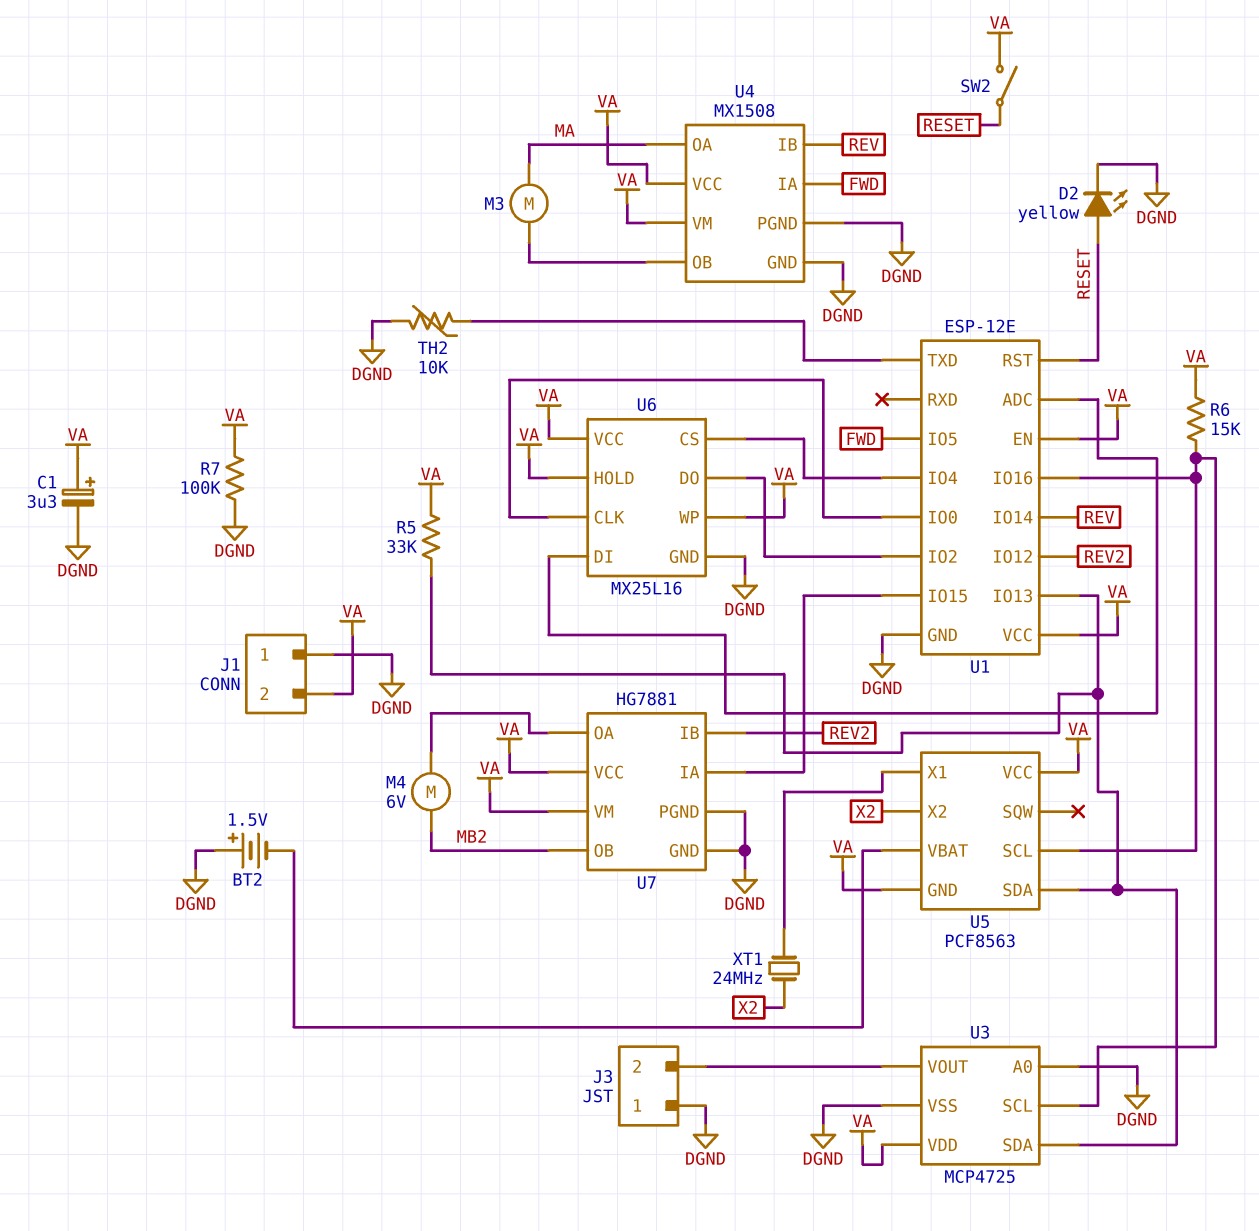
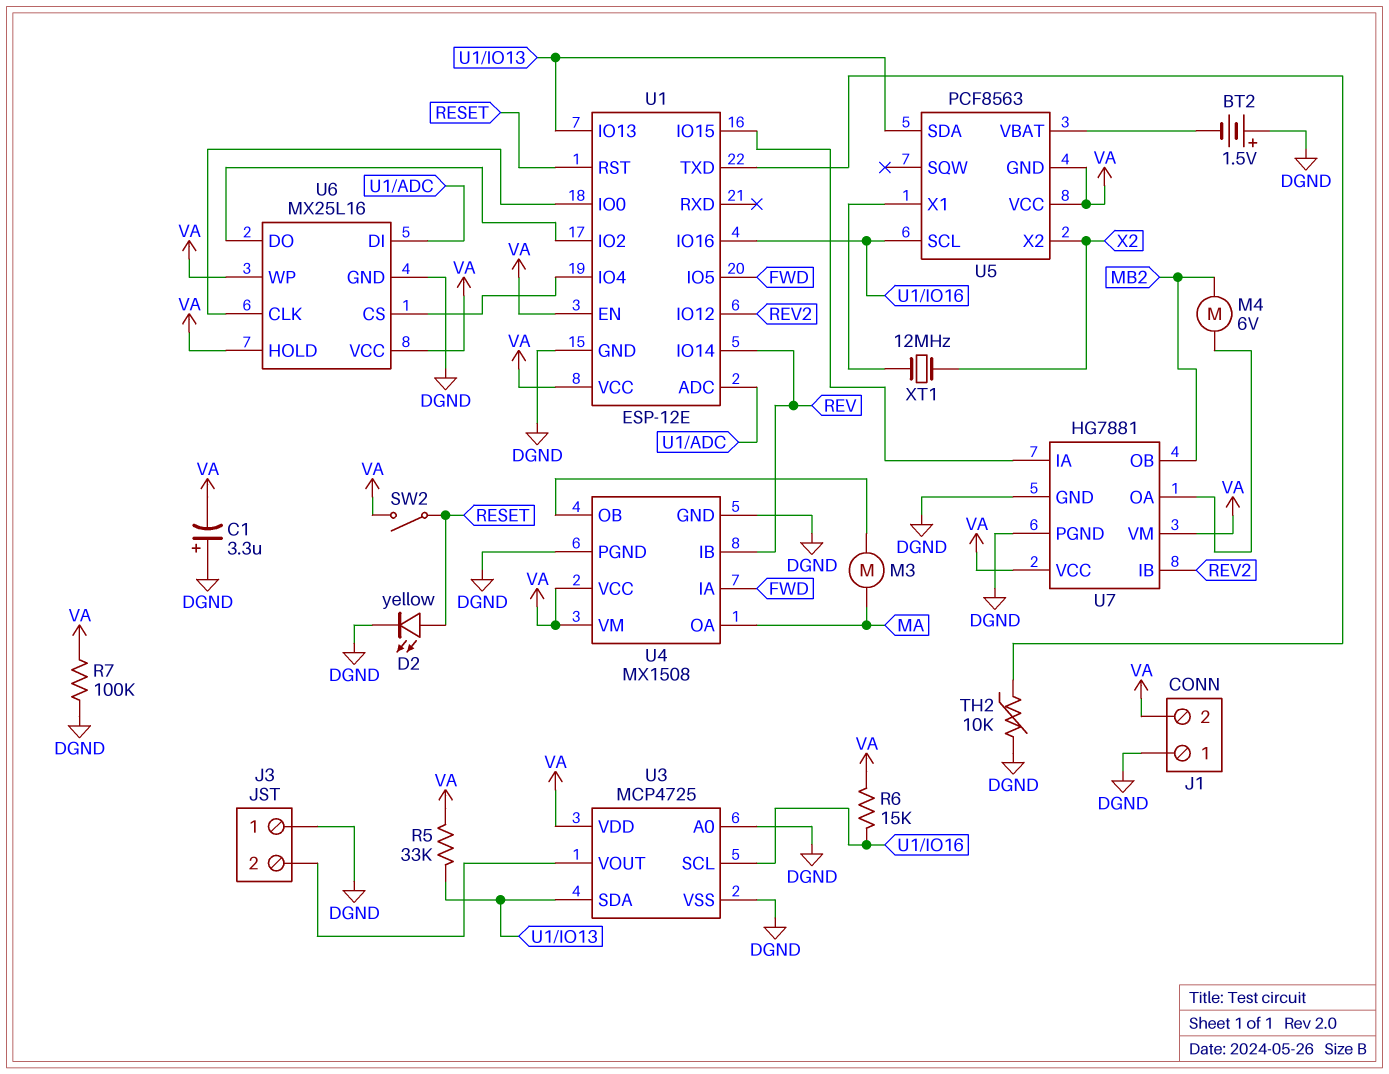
C1: 3.3uF (plus VA, minus DGND) -> 3.3uF (plus DGND, minus VA)
XT1: 24MHz (U5/X1, X2) -> 12MHz (U5/X1, X2)

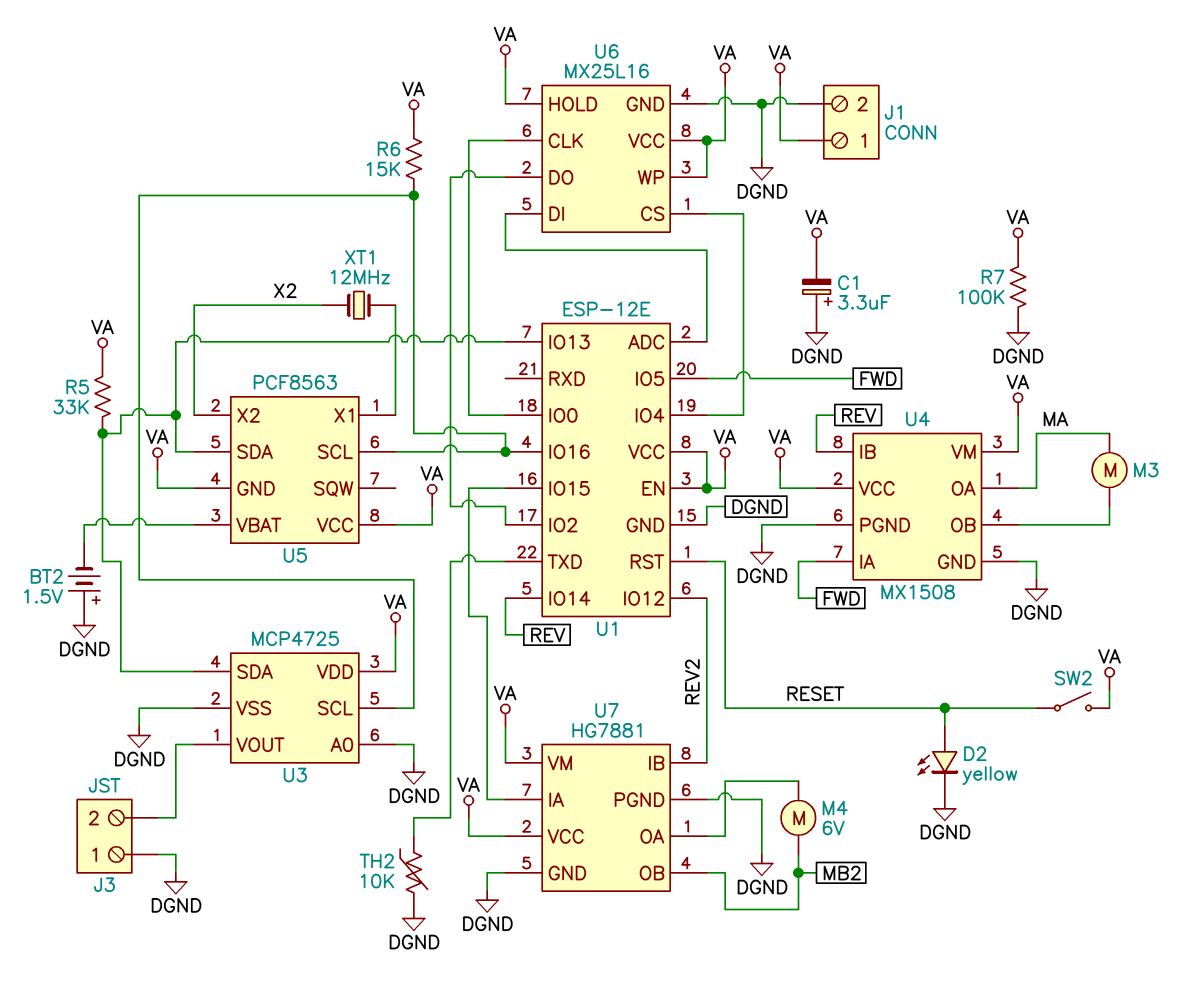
J1 pin 1: DGND -> VA
J1 pin 2: VA -> DGND

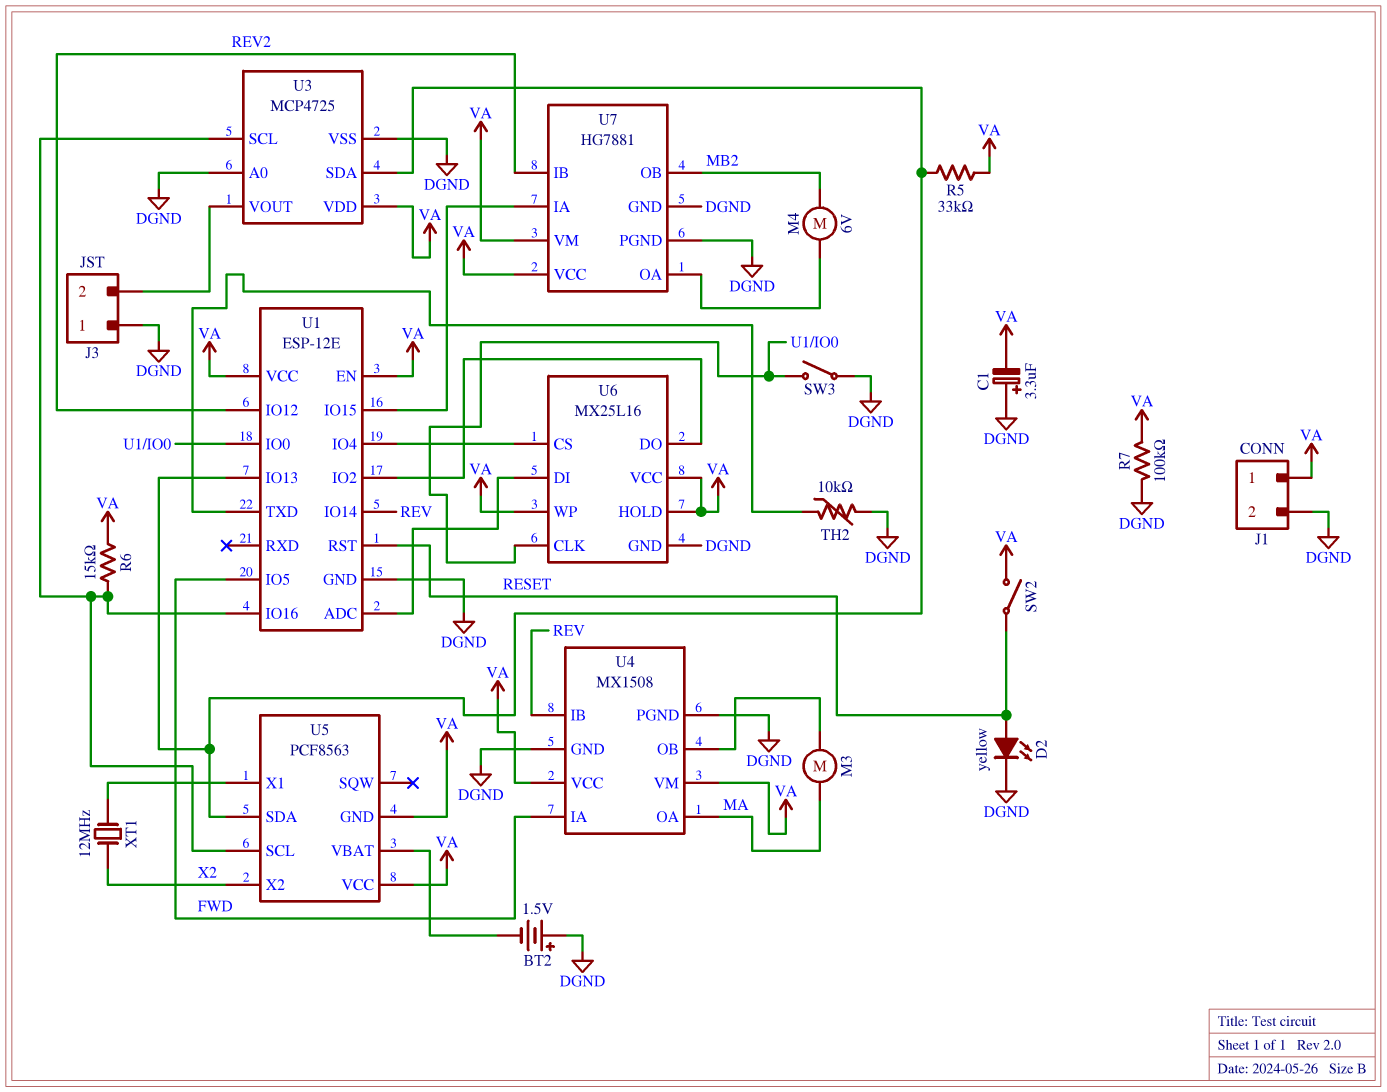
SW3: none -> switch (DGND, U1/IO0)

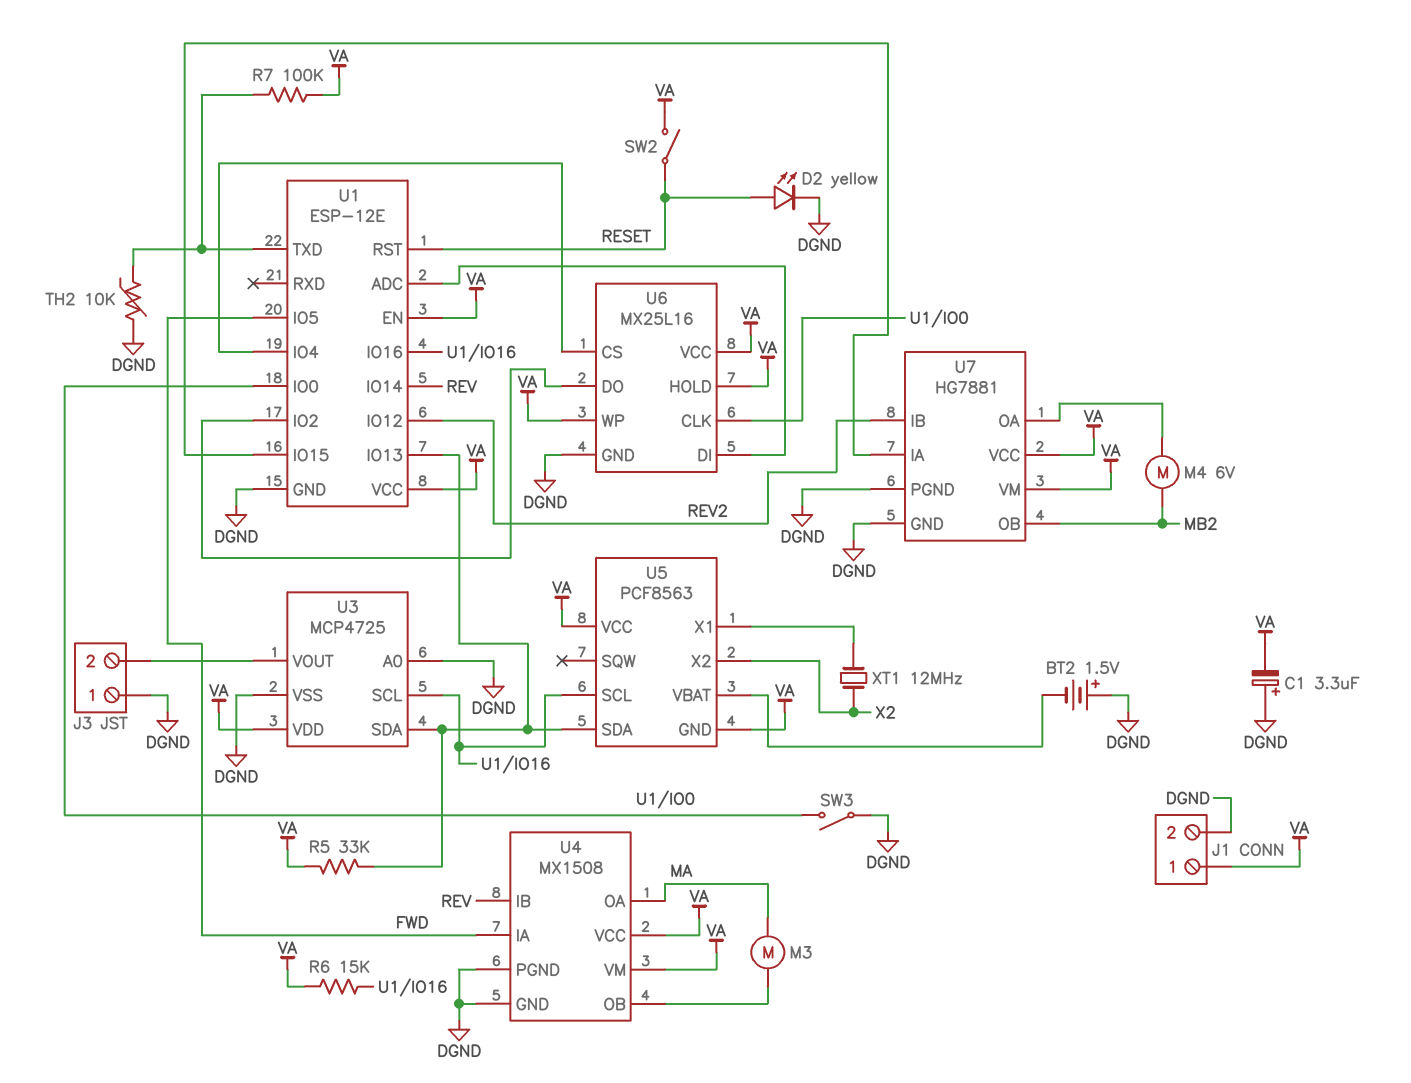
R7: 100k (DGND, VA) -> 100k (U1/TXD, VA)

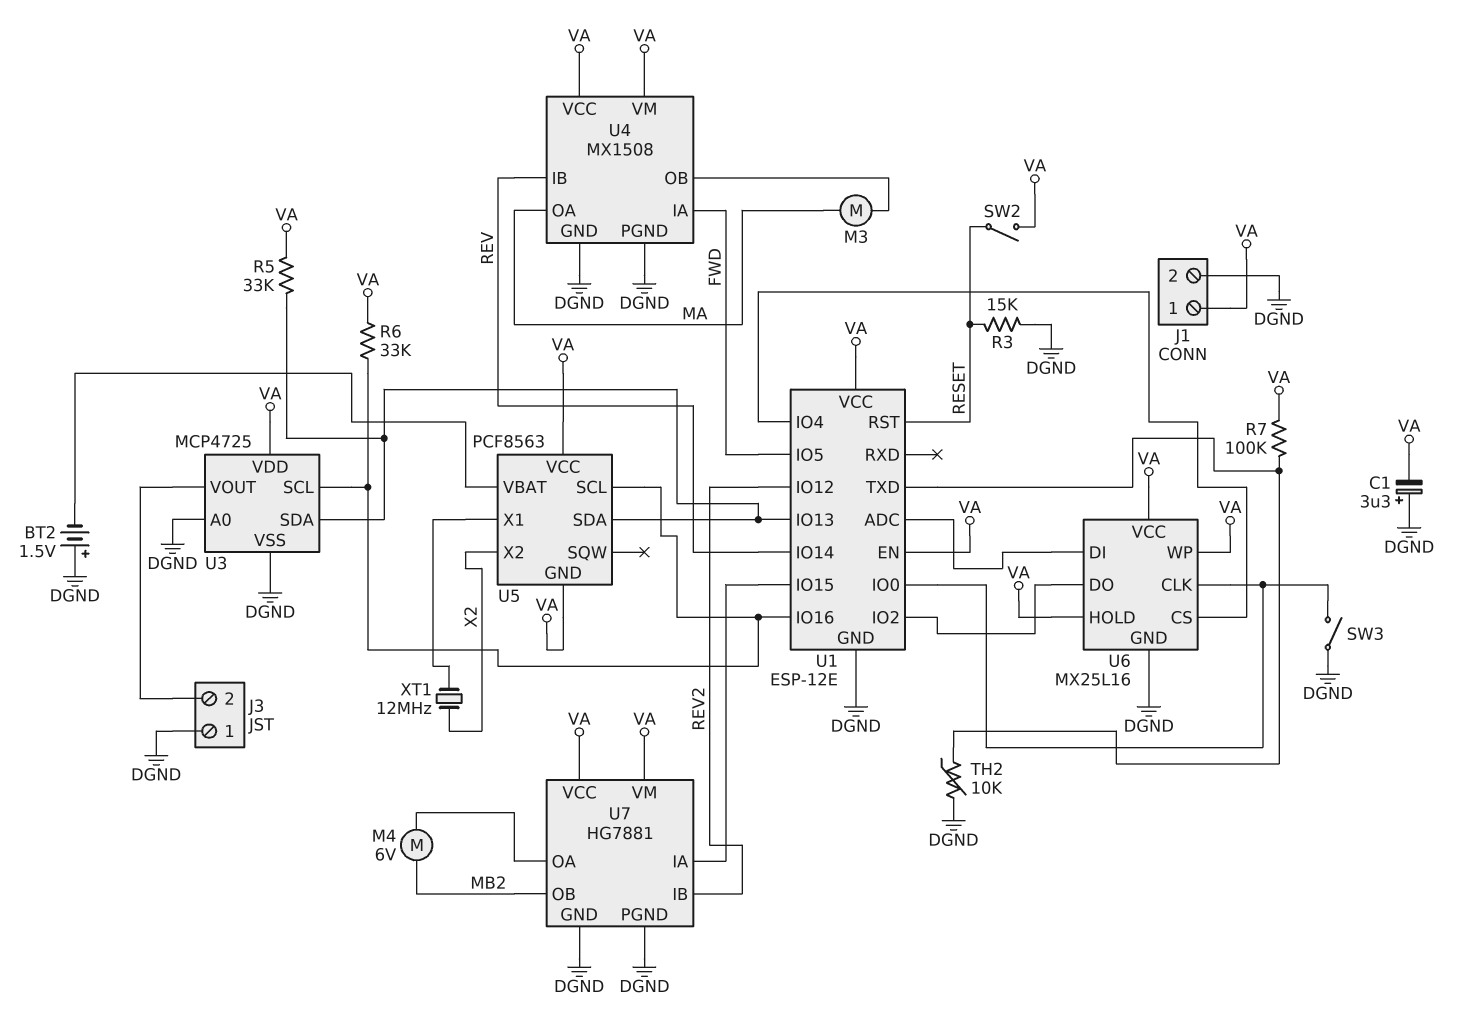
D2: LED yellow (A RESET, K DGND) -> none
R3: none -> 15k (DGND, RESET)
R6: 15k (U1/IO16, VA) -> 33k (U1/IO16, VA)

